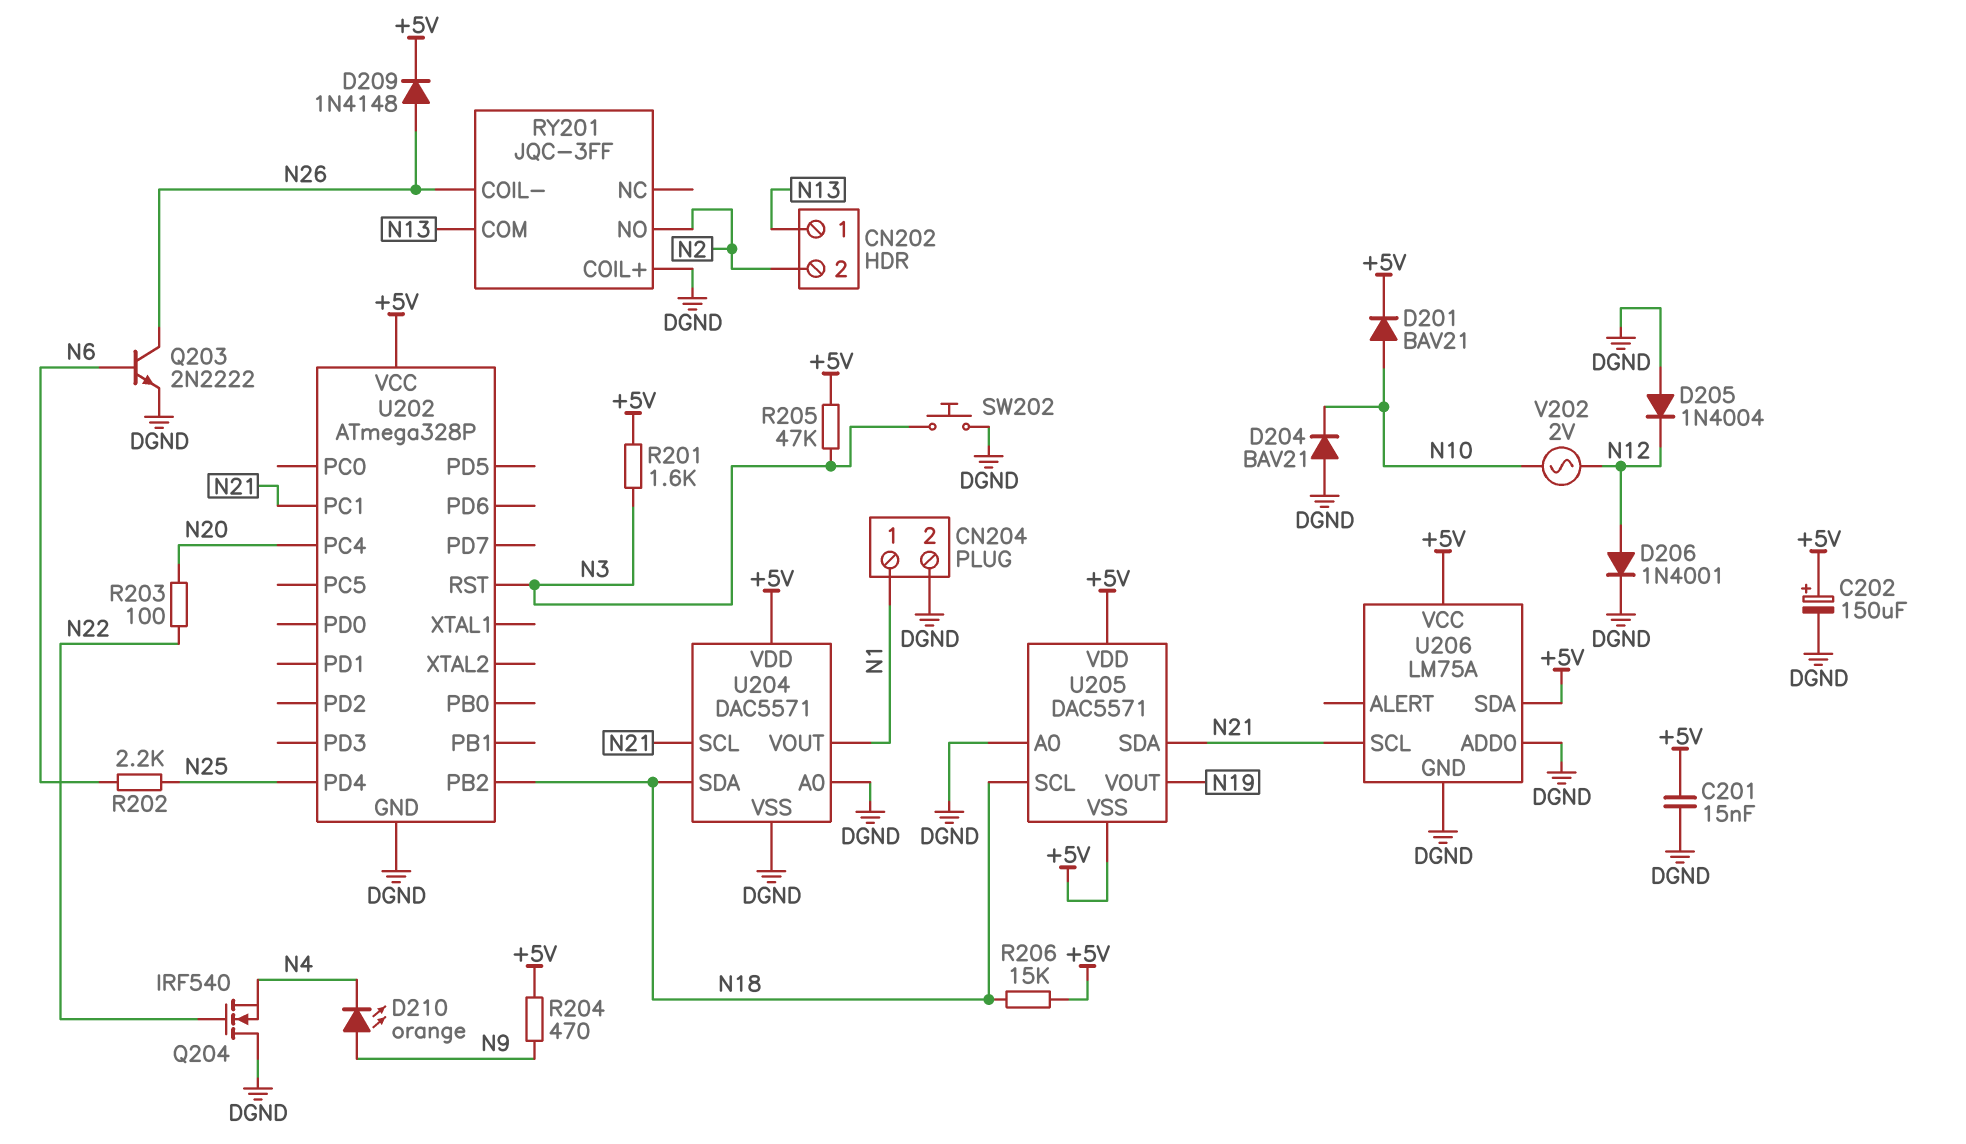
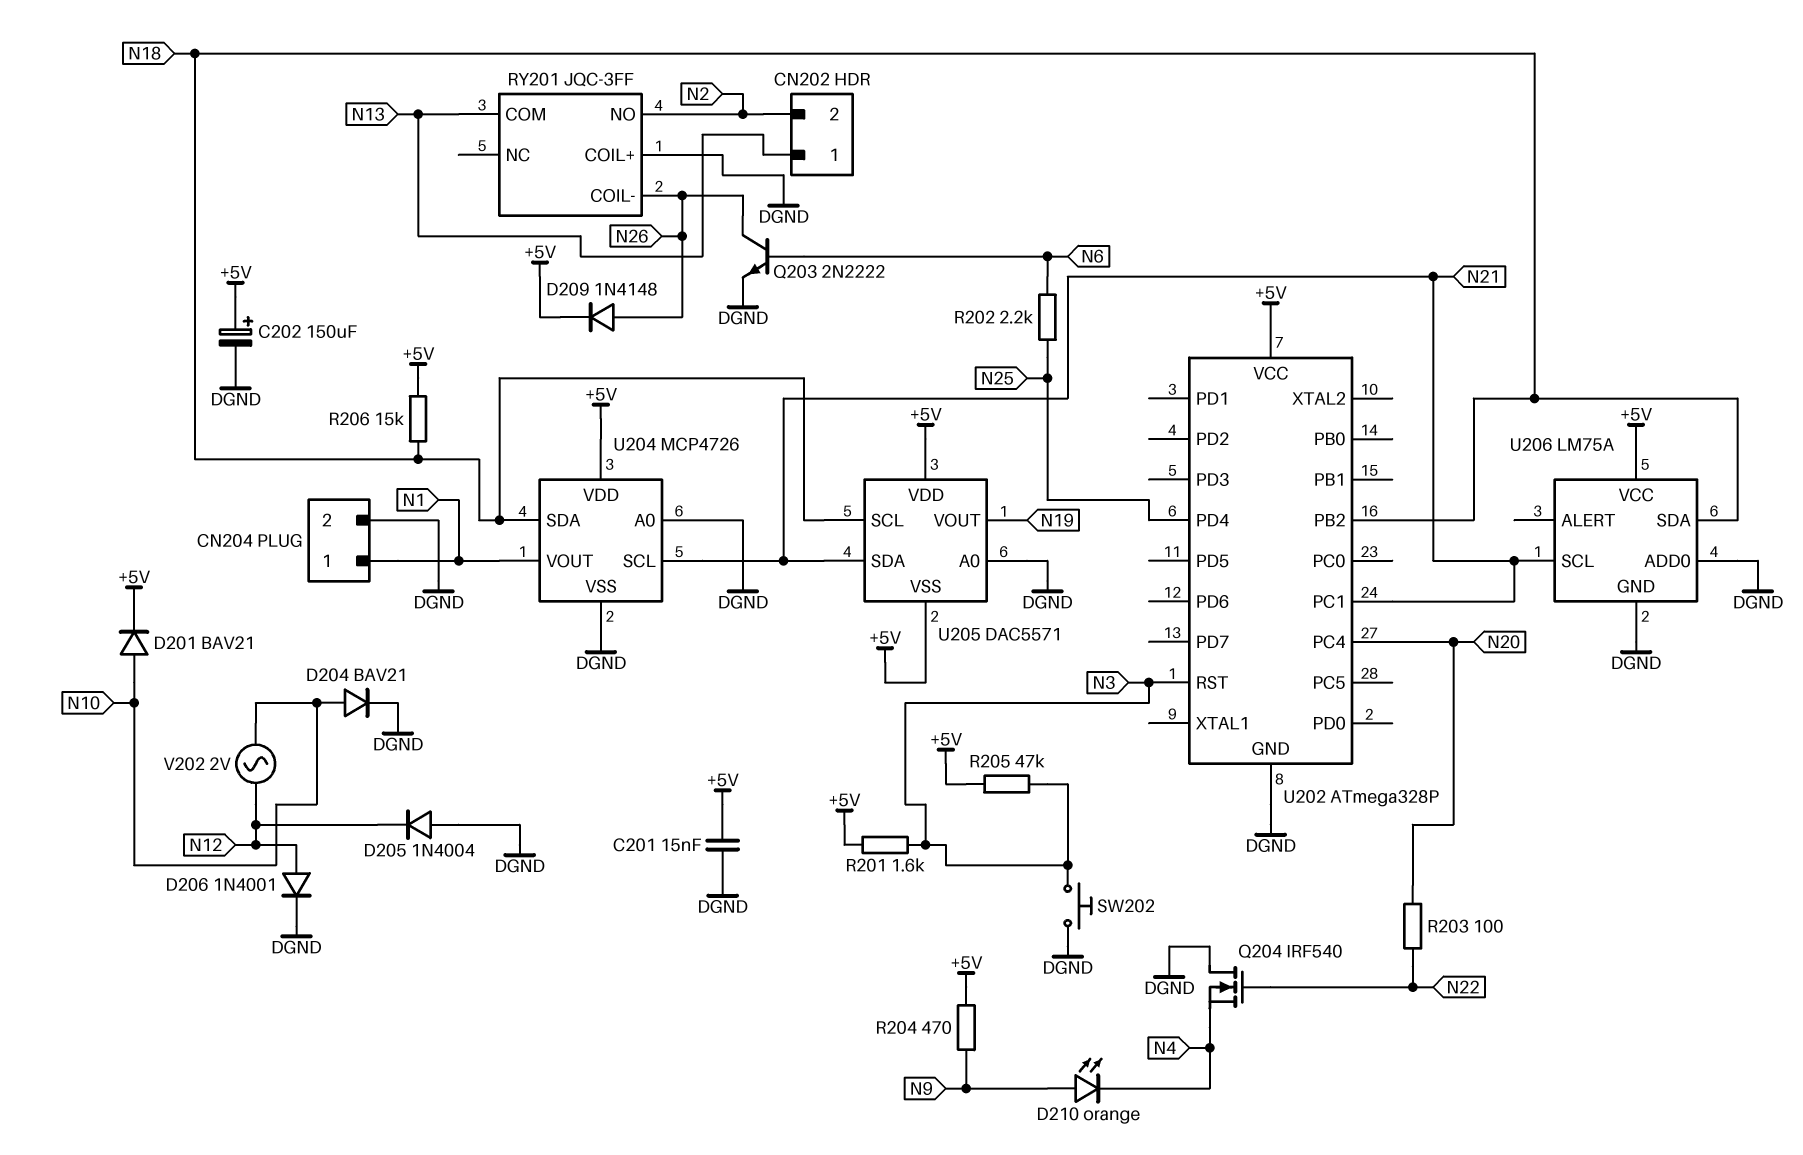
D204: diode BAV21 (A DGND, K N10) -> diode BAV21 (A N10, K DGND)
U204: DAC5571 -> MCP4726
U206 pin SDA: +5V -> N18

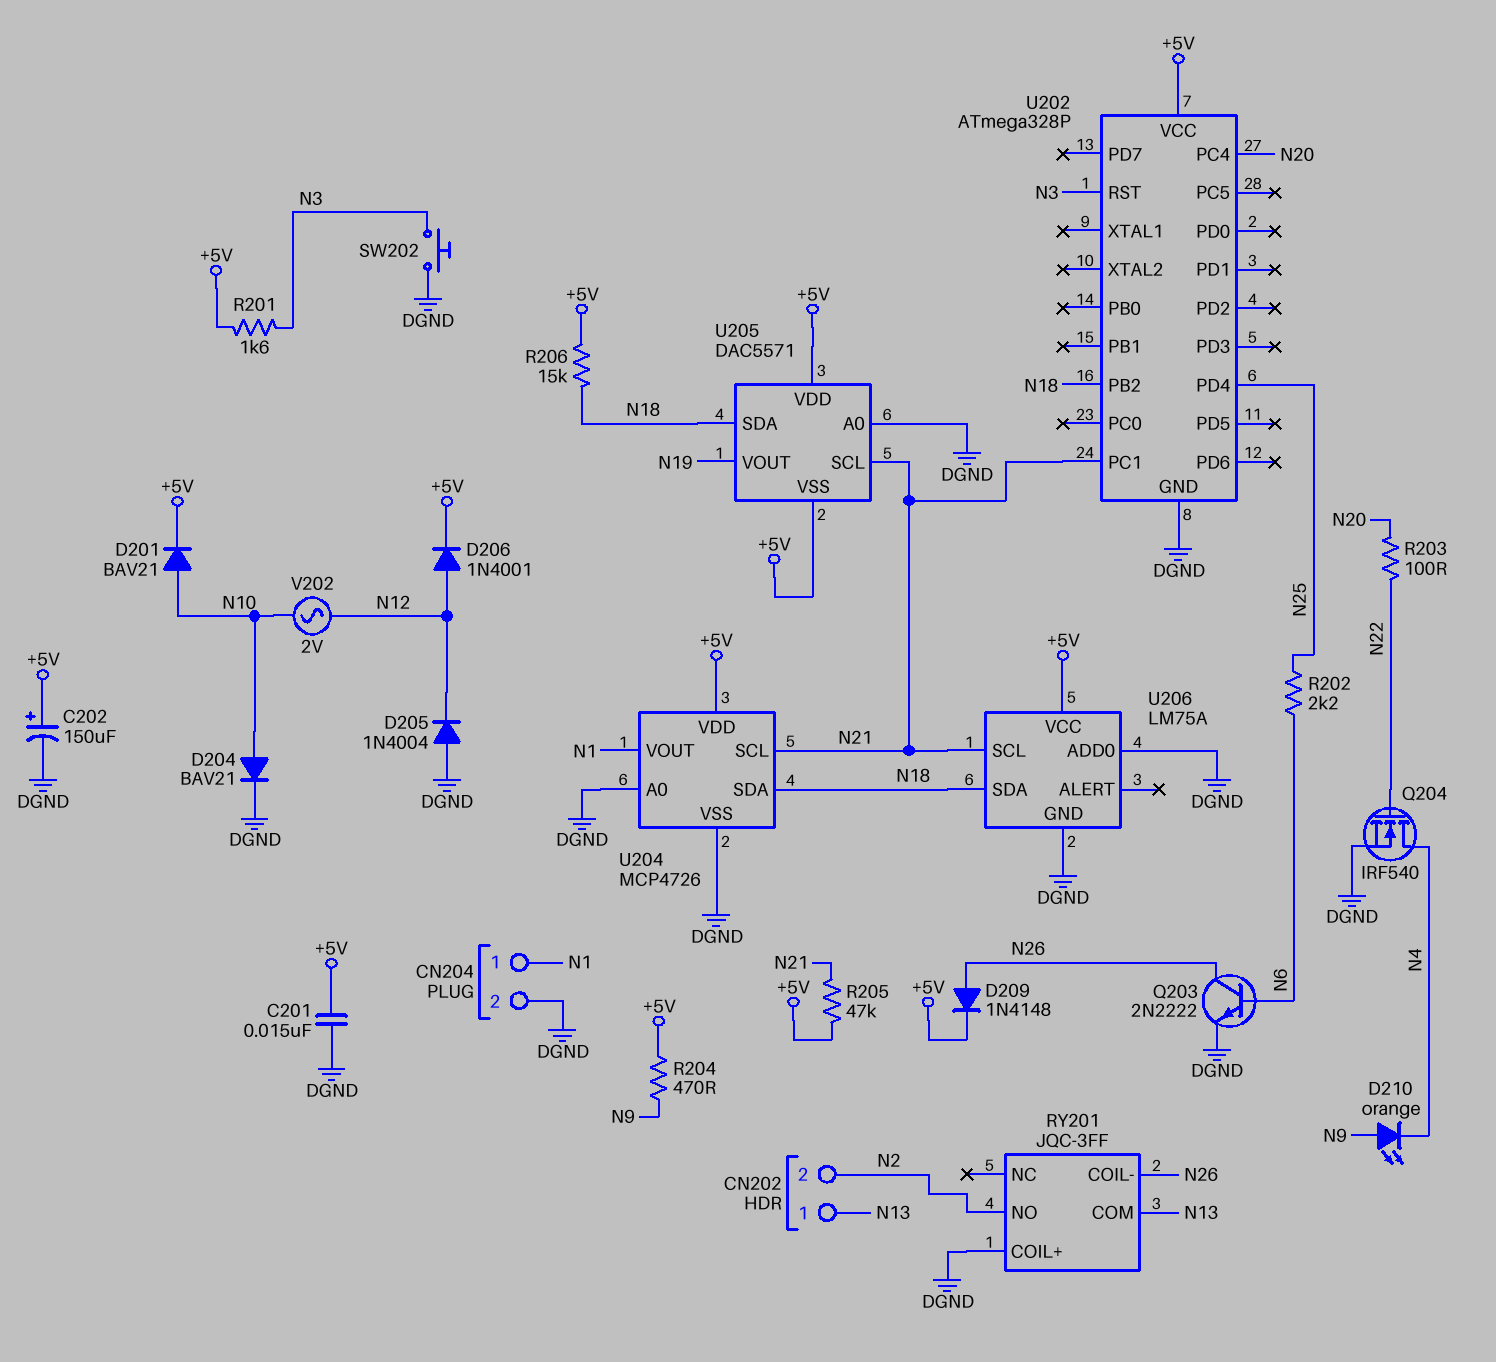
D206: diode 1N4001 (A N12, K DGND) -> diode 1N4001 (A N12, K +5V)
Q204: NMOS IRF540 (G N22, D DGND, S N4) -> NMOS IRF540 (G N22, D N4, S DGND)
R205: 47k (+5V, N3) -> 47k (+5V, N21)
U205 pin SCL: N18 -> N21
U205 pin SDA: N21 -> N18

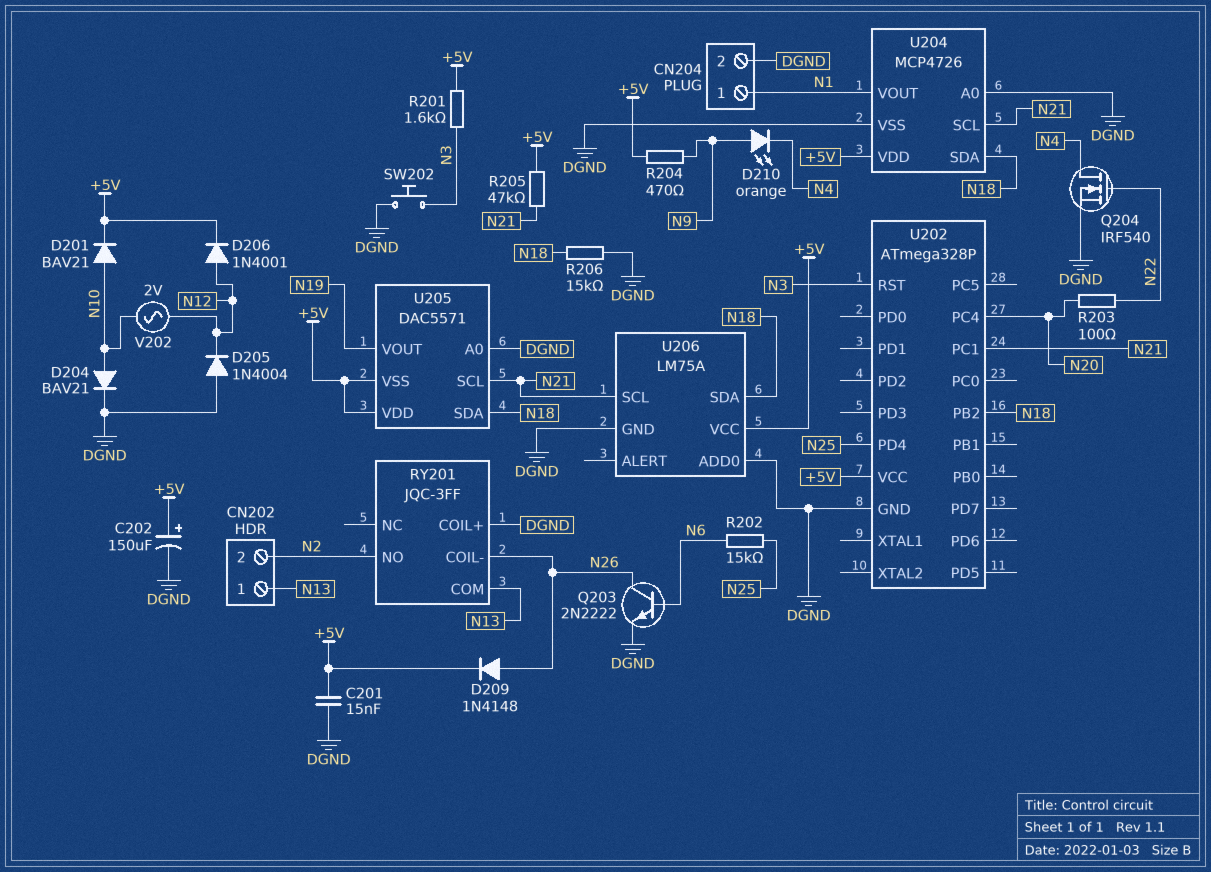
R202: 2.2k (N6, N25) -> 15k (N6, N25)
R206: 15k (+5V, N18) -> 15k (DGND, N18)

